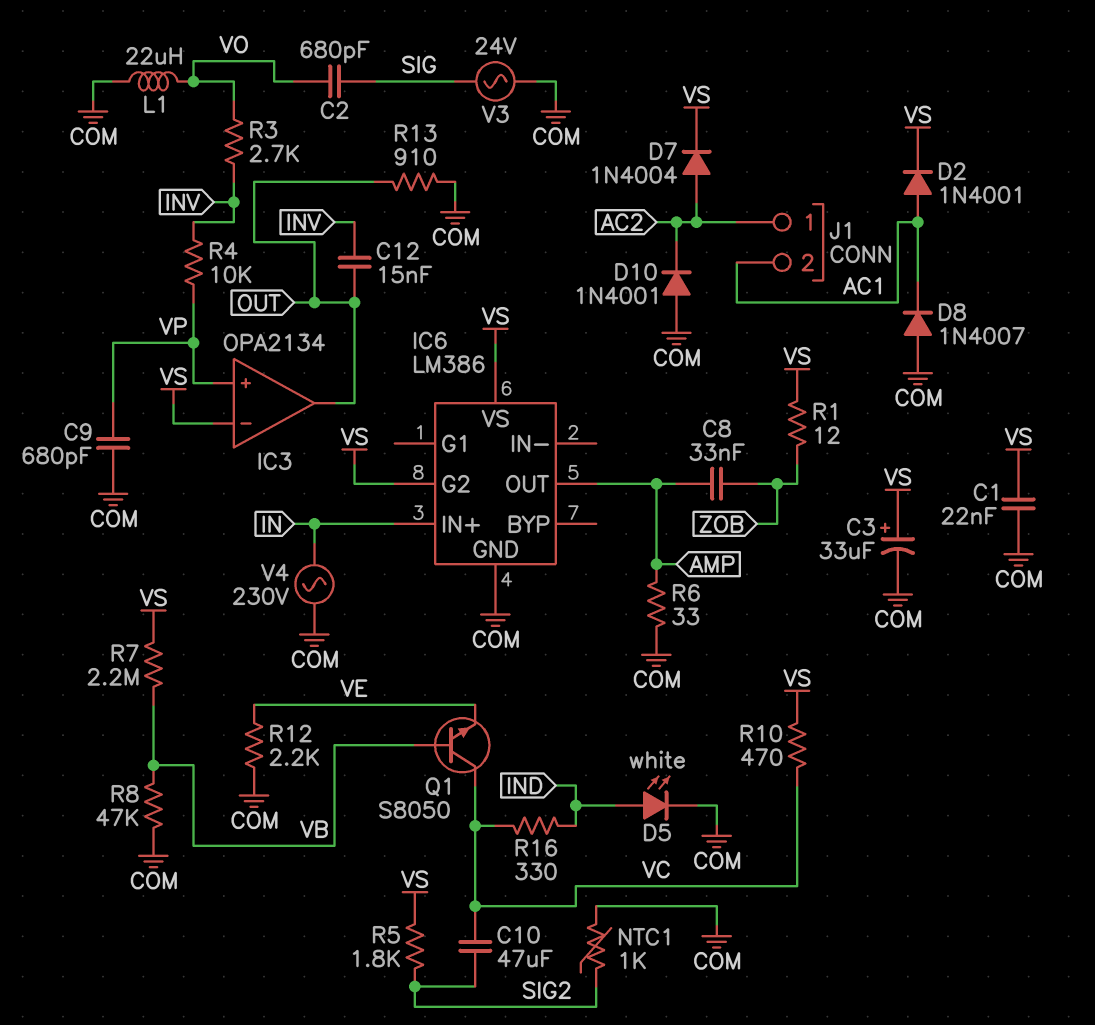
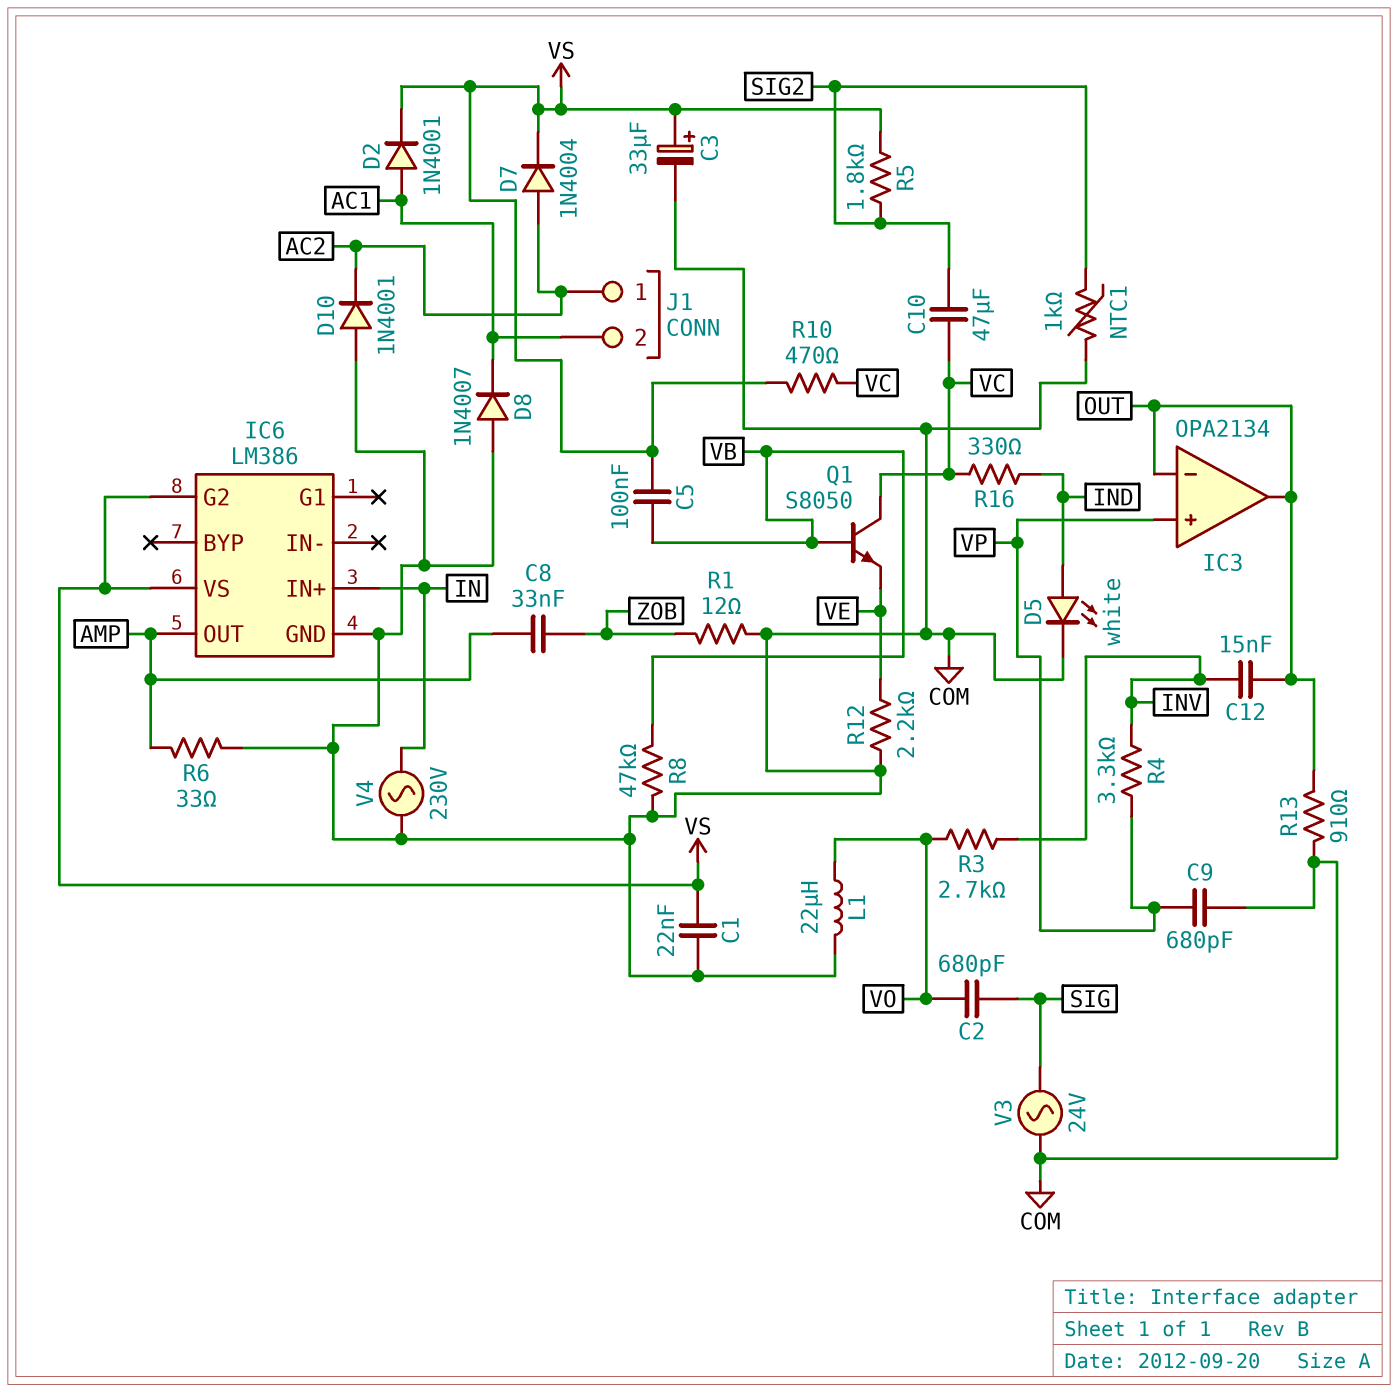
C5: none -> 100nF (VB, VS)
IC3 pin in-: VS -> OUT
R1: 12 (VS, ZOB) -> 12 (COM, ZOB)
R4: 10k (INV, VP) -> 3.3k (INV, VP)
R7: 2.2M (VB, VS) -> none

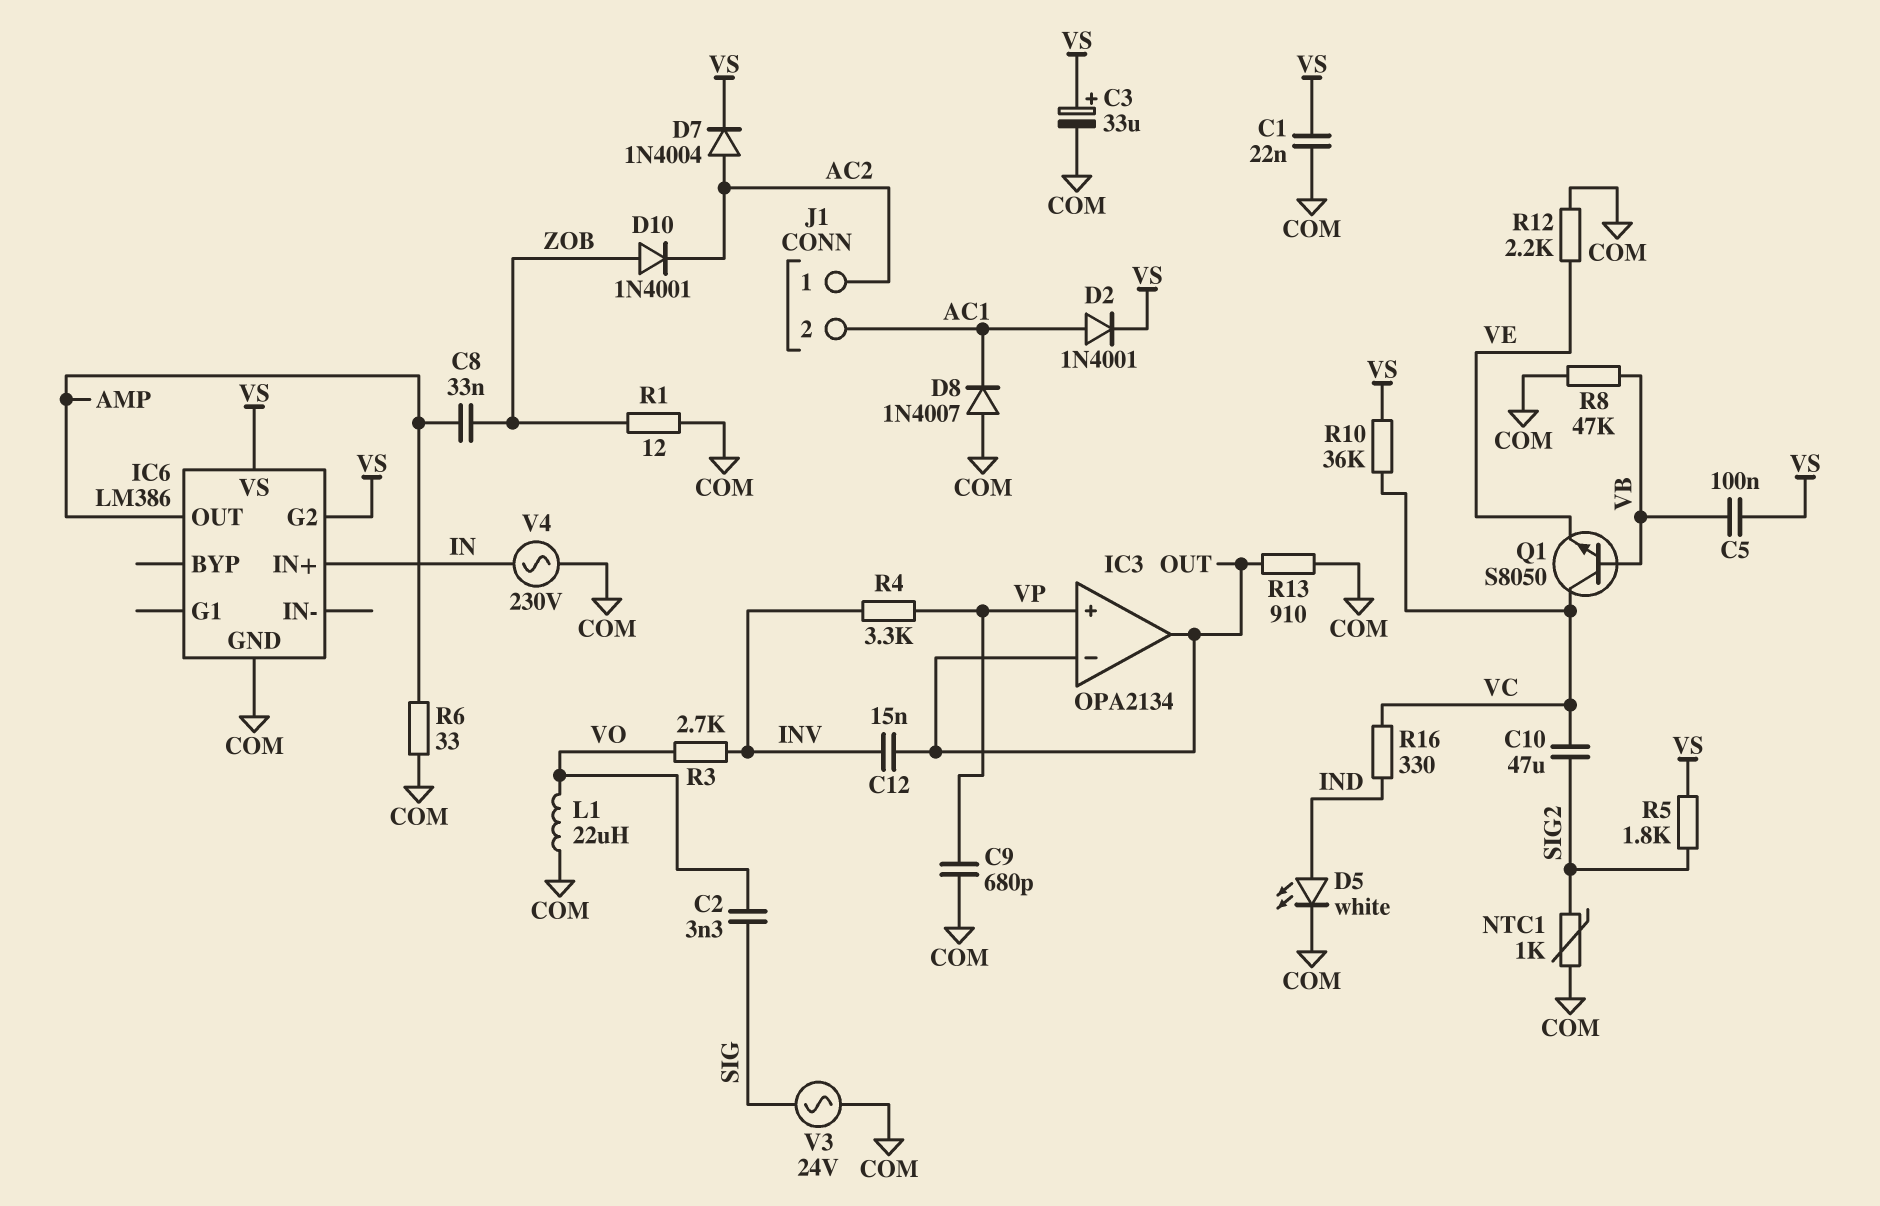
C2: 680pF (SIG, VO) -> 3.3nF (SIG, VO)
D10: diode 1N4001 (A COM, K AC2) -> diode 1N4001 (A ZOB, K AC2)
R10: 470 (VC, VS) -> 36k (VC, VS)

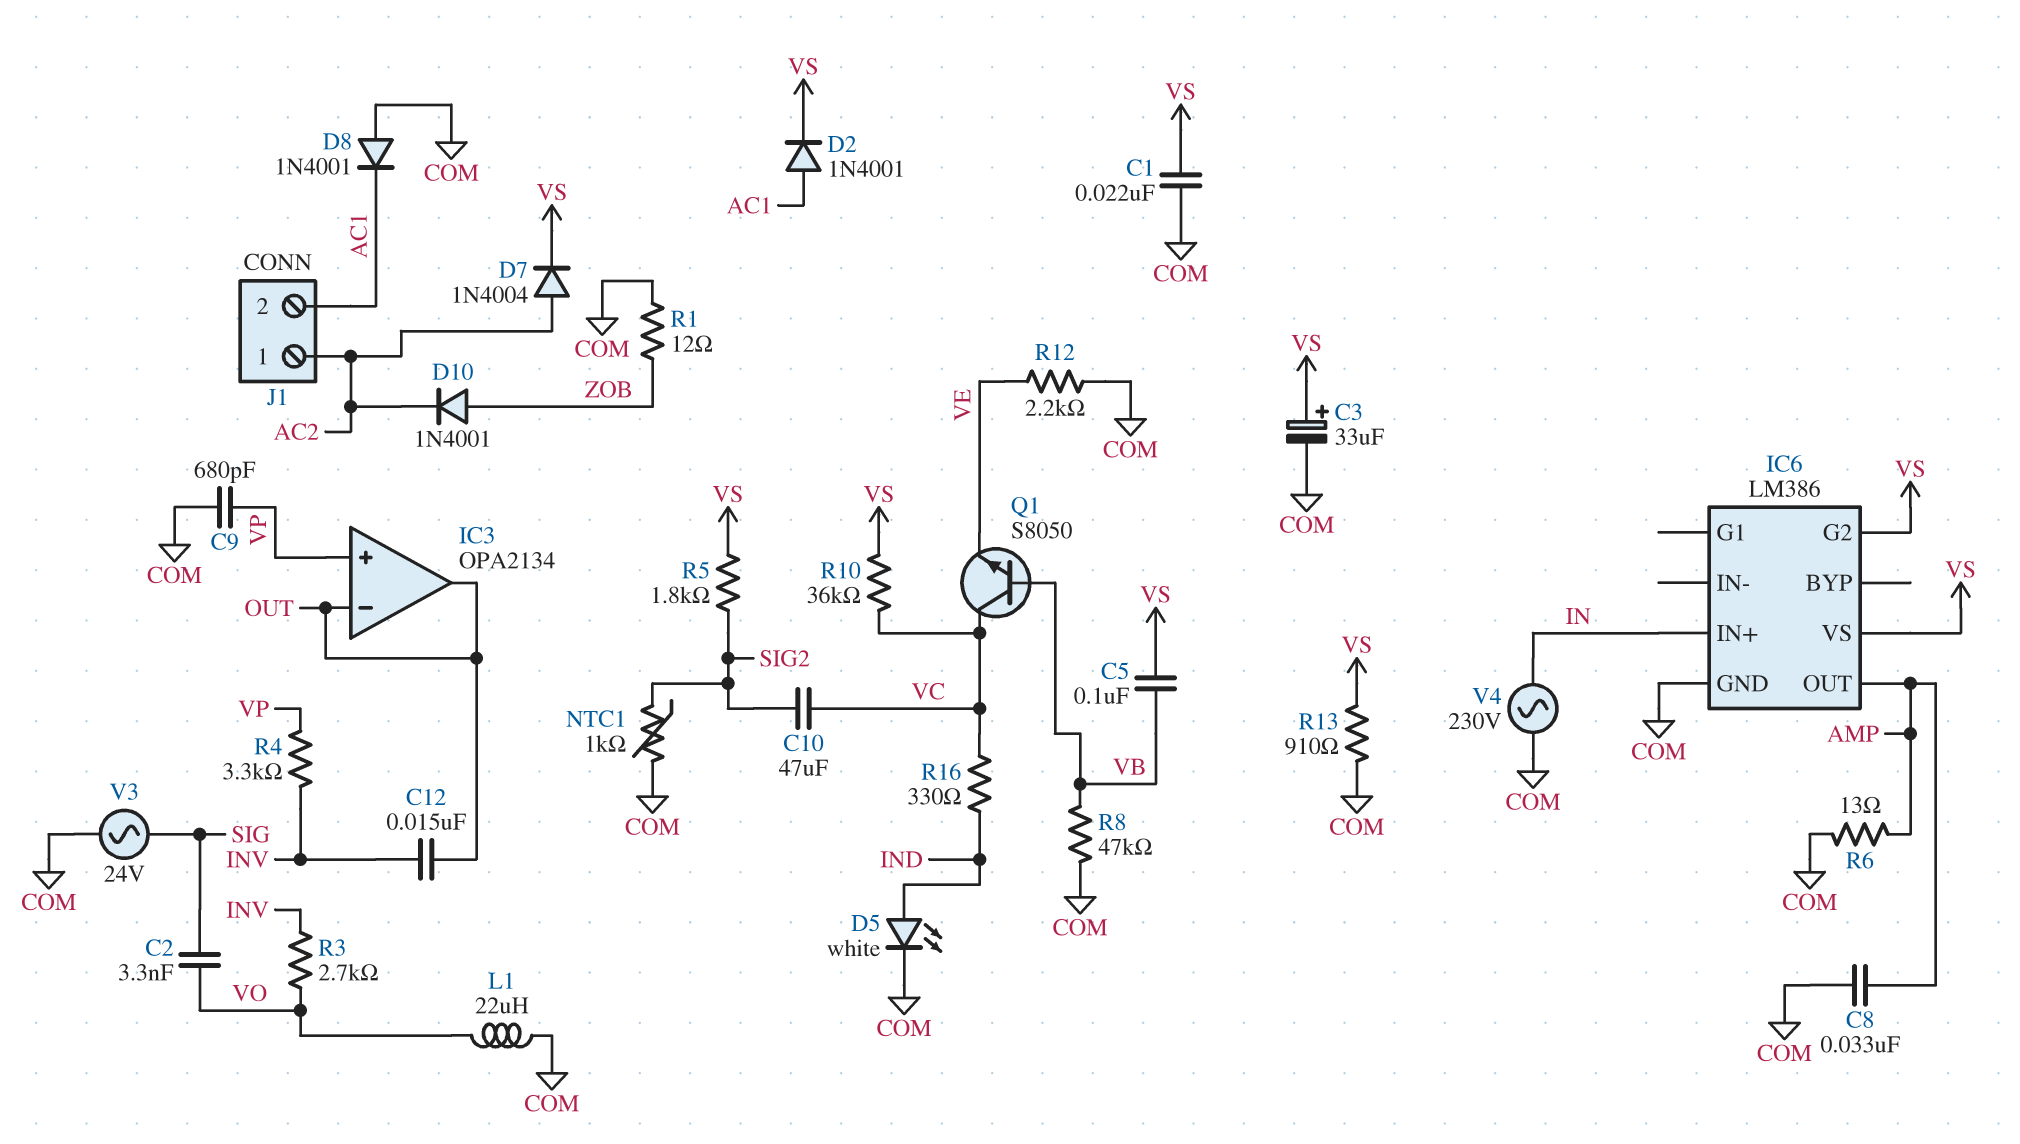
C8: 33nF (AMP, ZOB) -> 33nF (AMP, COM)
D8: diode 1N4007 (A COM, K AC1) -> diode 1N4001 (A COM, K AC1)
R6: 33 (AMP, COM) -> 13 (AMP, COM)
R13: 910 (COM, OUT) -> 910 (COM, VS)

